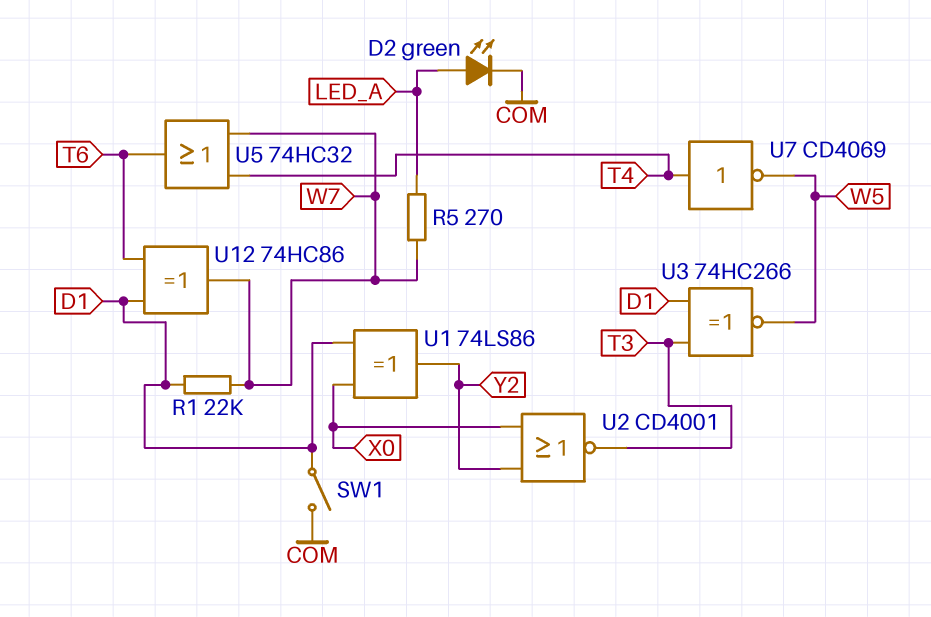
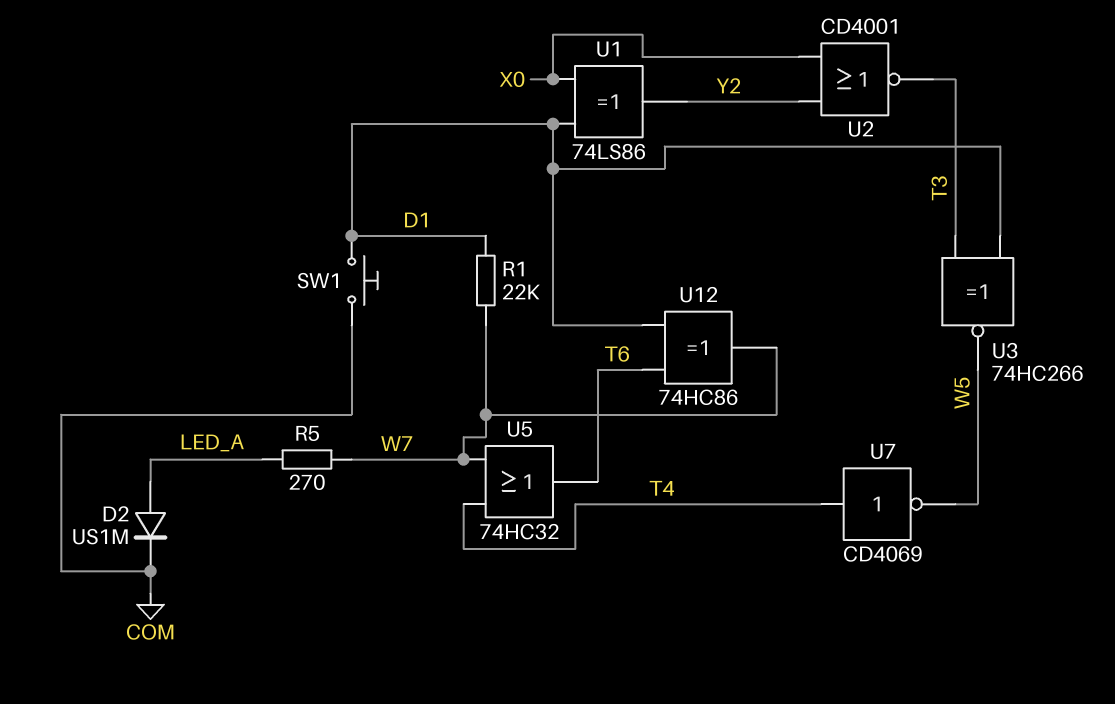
D2: LED green (A LED_A, K COM) -> diode US1M (A LED_A, K COM)
SW1: switch (COM, D1) -> button (COM, D1)

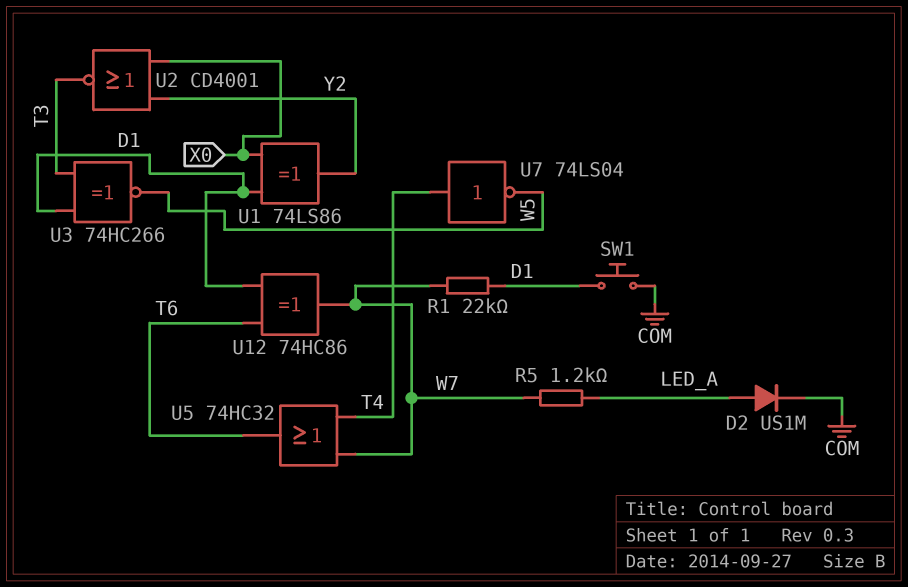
R5: 270 (LED_A, W7) -> 1.2k (LED_A, W7)
U7: NOT CD4069 (in T4, out W5) -> NOT 74LS04 (in T4, out W5)

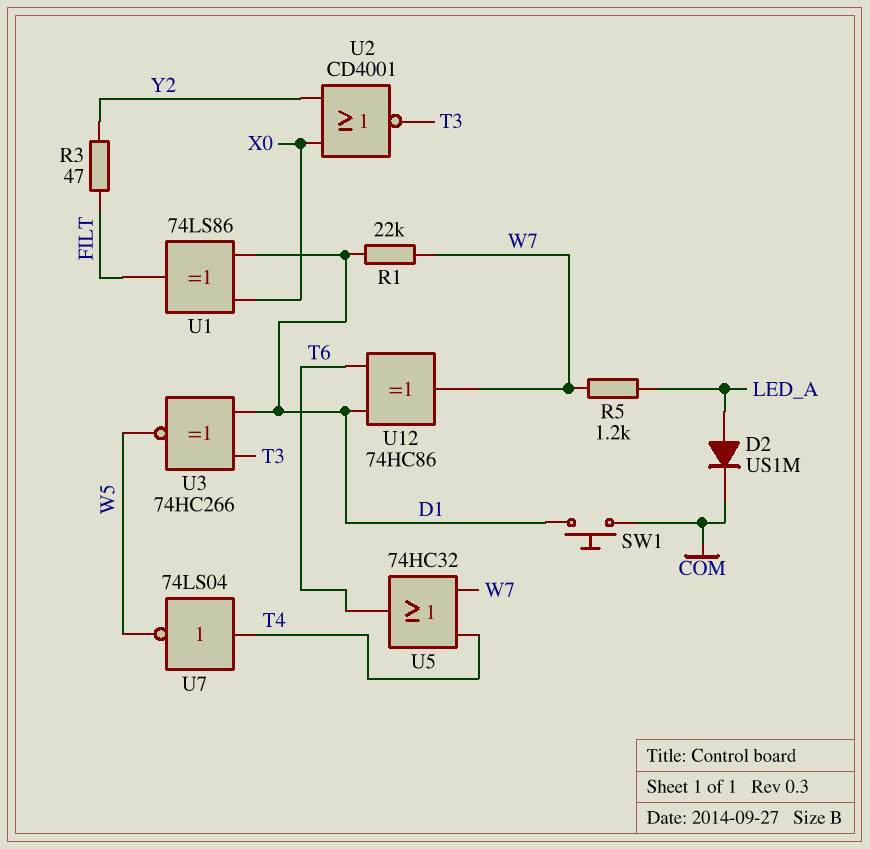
R3: none -> 47 (FILT, Y2)
U1: XOR 74LS86 (in D1, in X0, out Y2) -> XOR 74LS86 (in D1, in X0, out FILT)

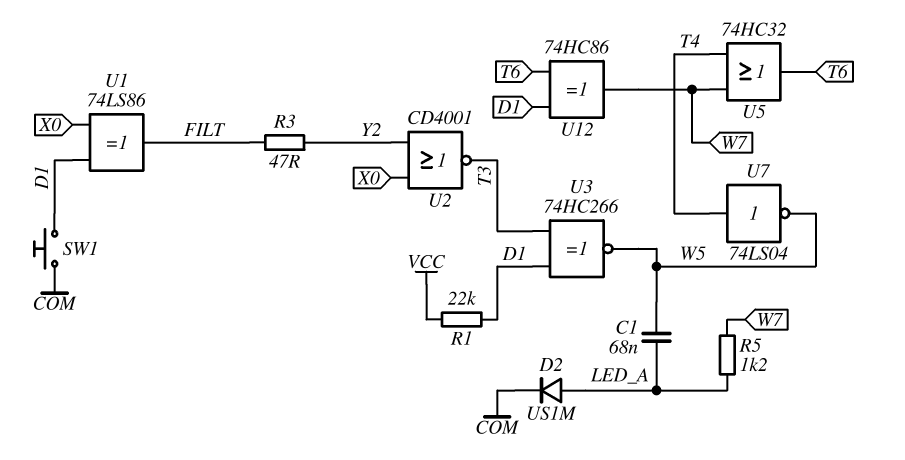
C1: none -> 68nF (LED_A, W5)
R1: 22k (D1, W7) -> 22k (D1, VCC)

